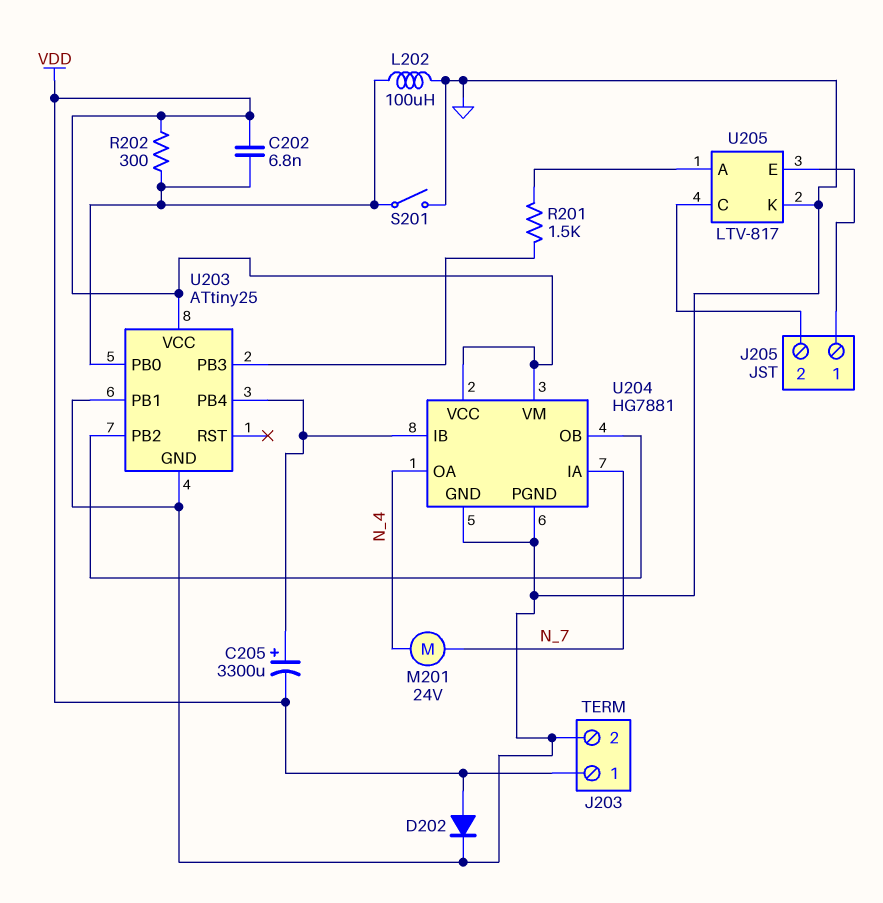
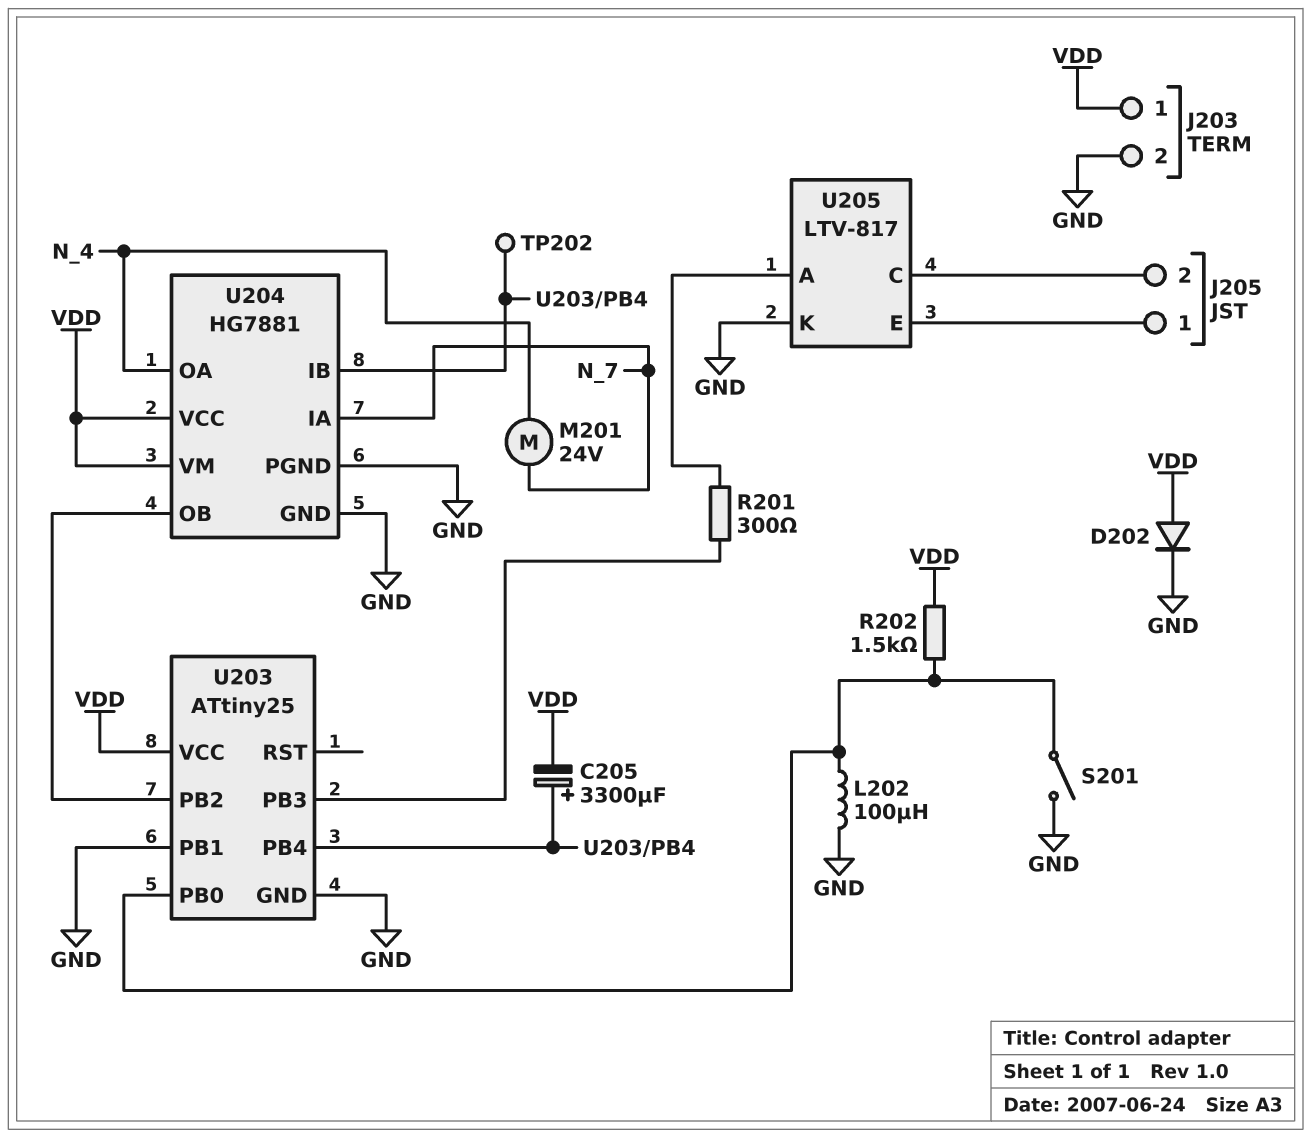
C202: 6.8nF (U203/PB0, VDD) -> none
R201: 1.5k (U203/PB3, U205/A) -> 300 (U203/PB3, U205/A)
R202: 300 (U203/PB0, VDD) -> 1.5k (U203/PB0, VDD)
TP202: none -> test point (U203/PB4)

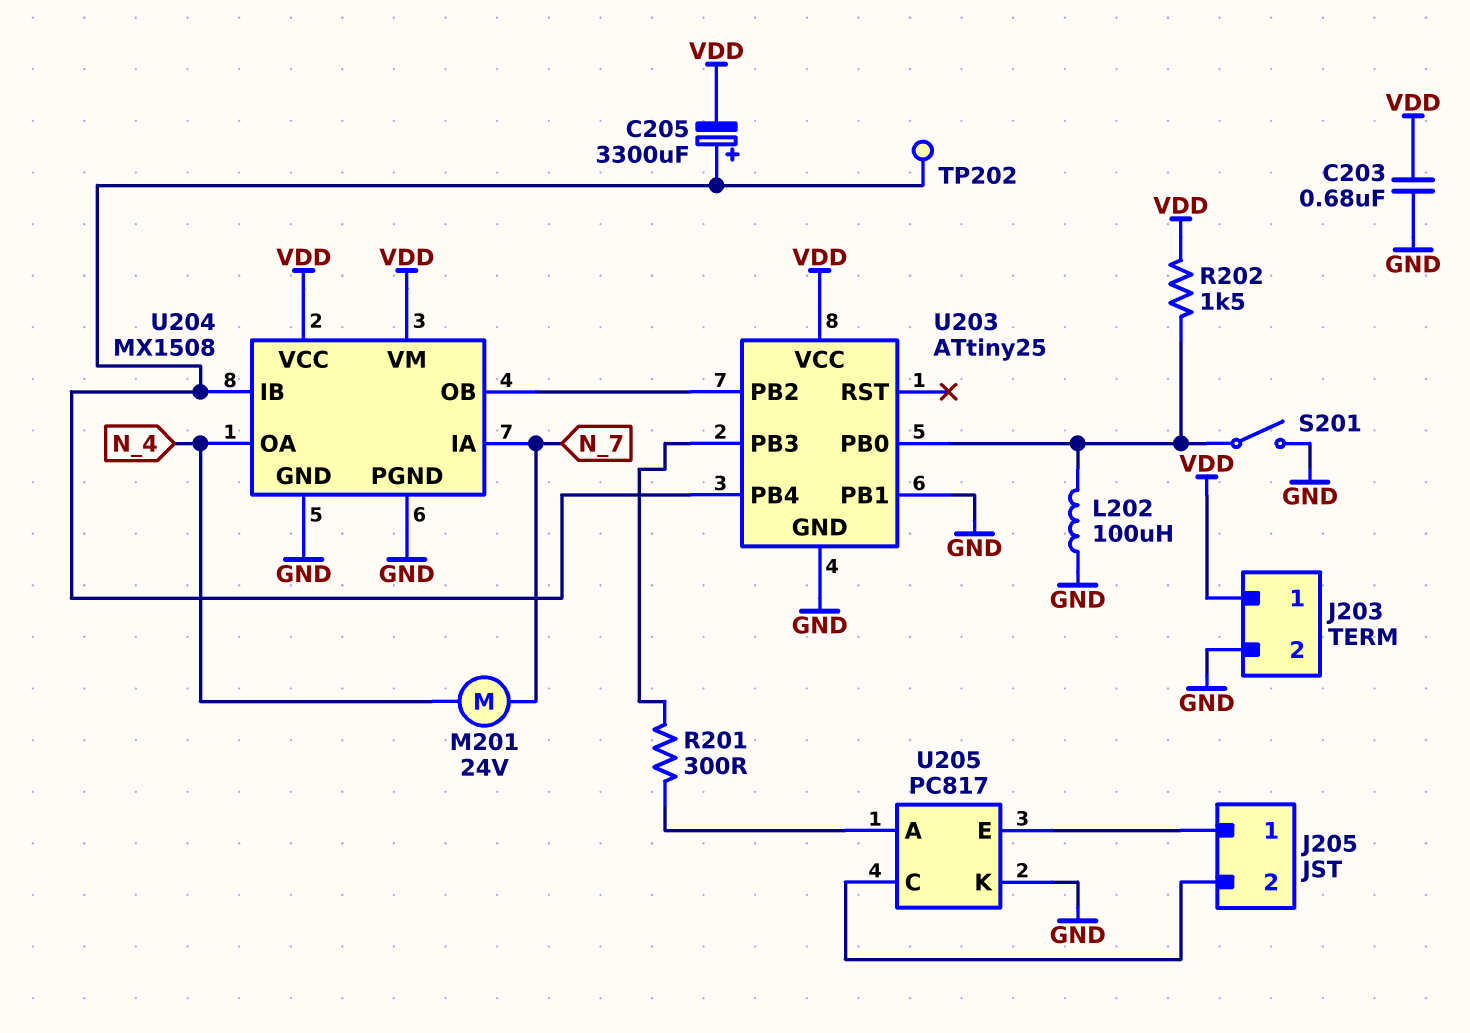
C203: none -> 680nF (GND, VDD)
D202: diode (A VDD, K GND) -> none
U204: HG7881 -> MX1508
U205: LTV-817 -> PC817

